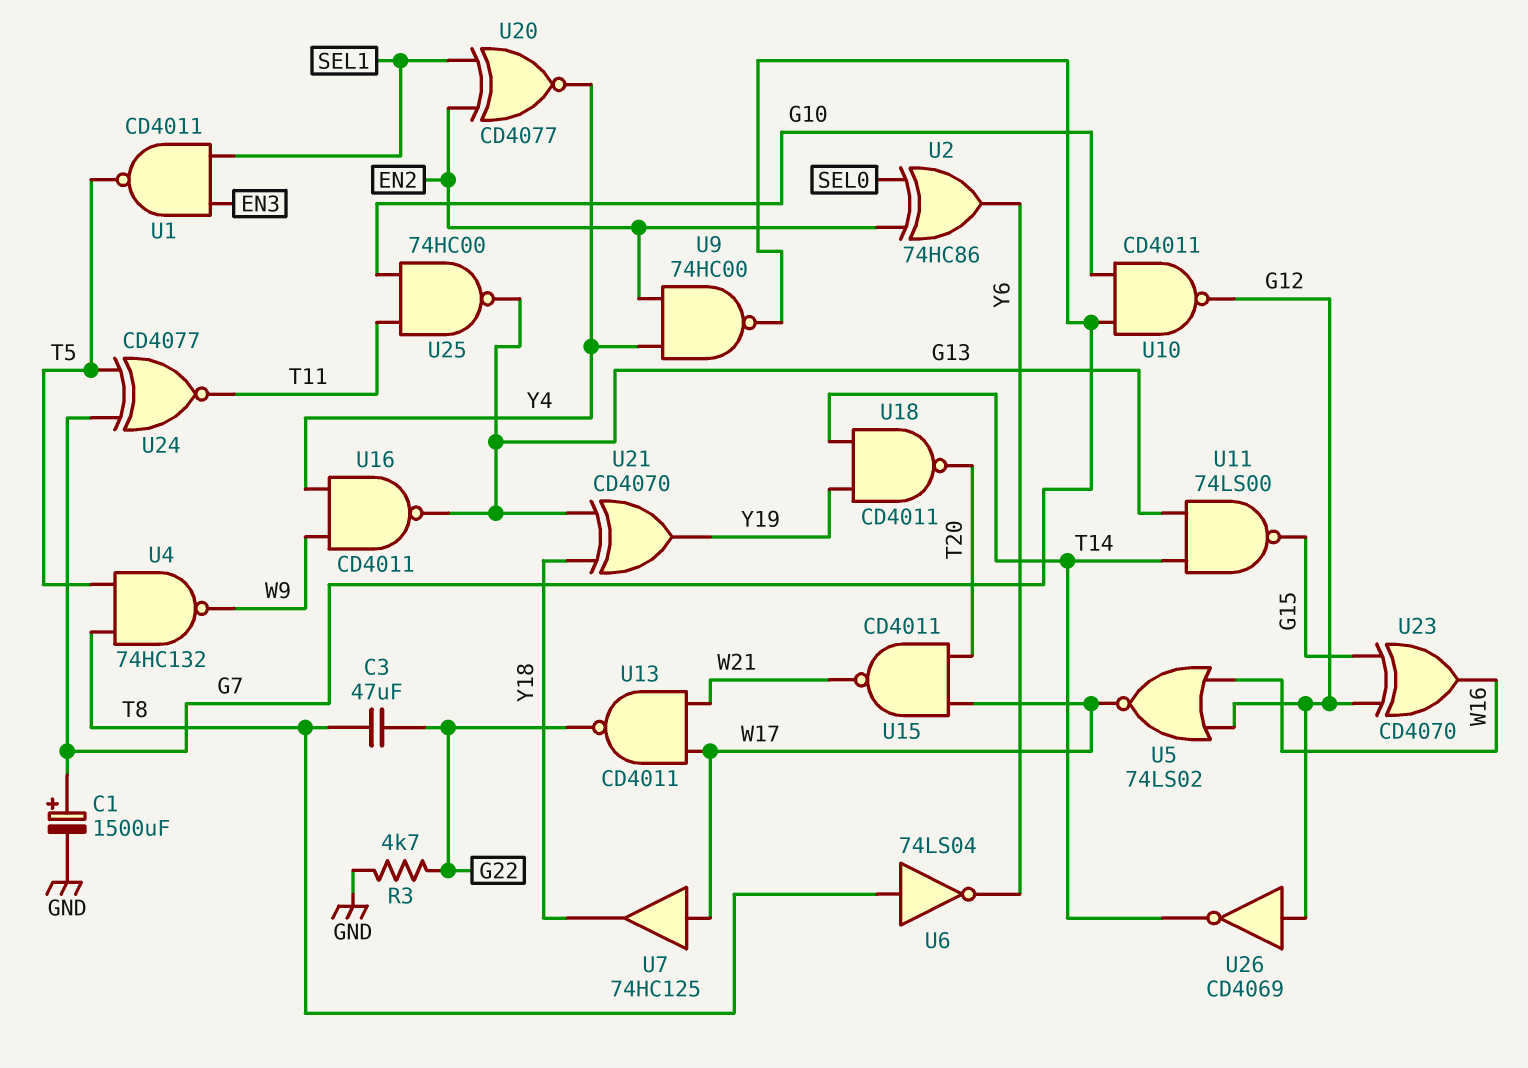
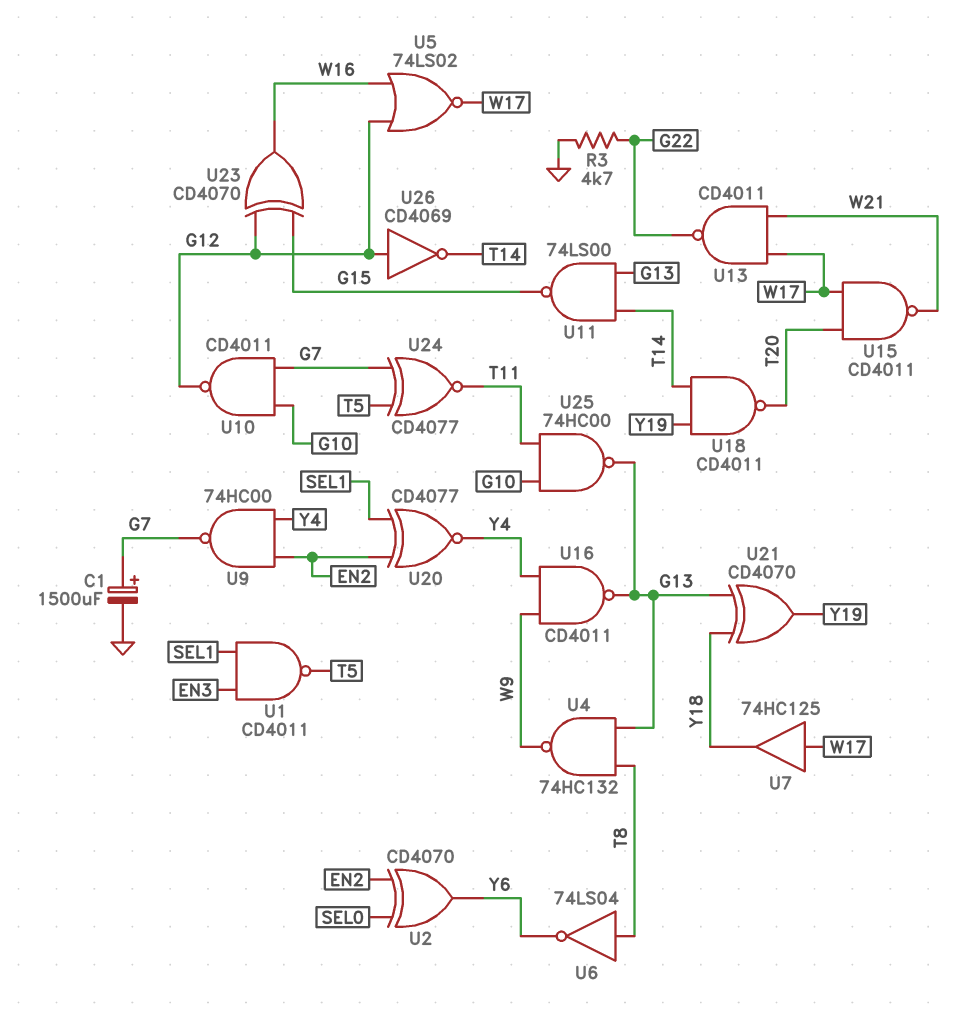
C3: 47uF (G22, T8) -> none
U2: XOR 74HC86 (in EN2, in SEL0, out Y6) -> XOR CD4070 (in EN2, in SEL0, out Y6)
U4: NAND 74HC132 (in T5, in T8, out W9) -> NAND 74HC132 (in G13, in T8, out W9)

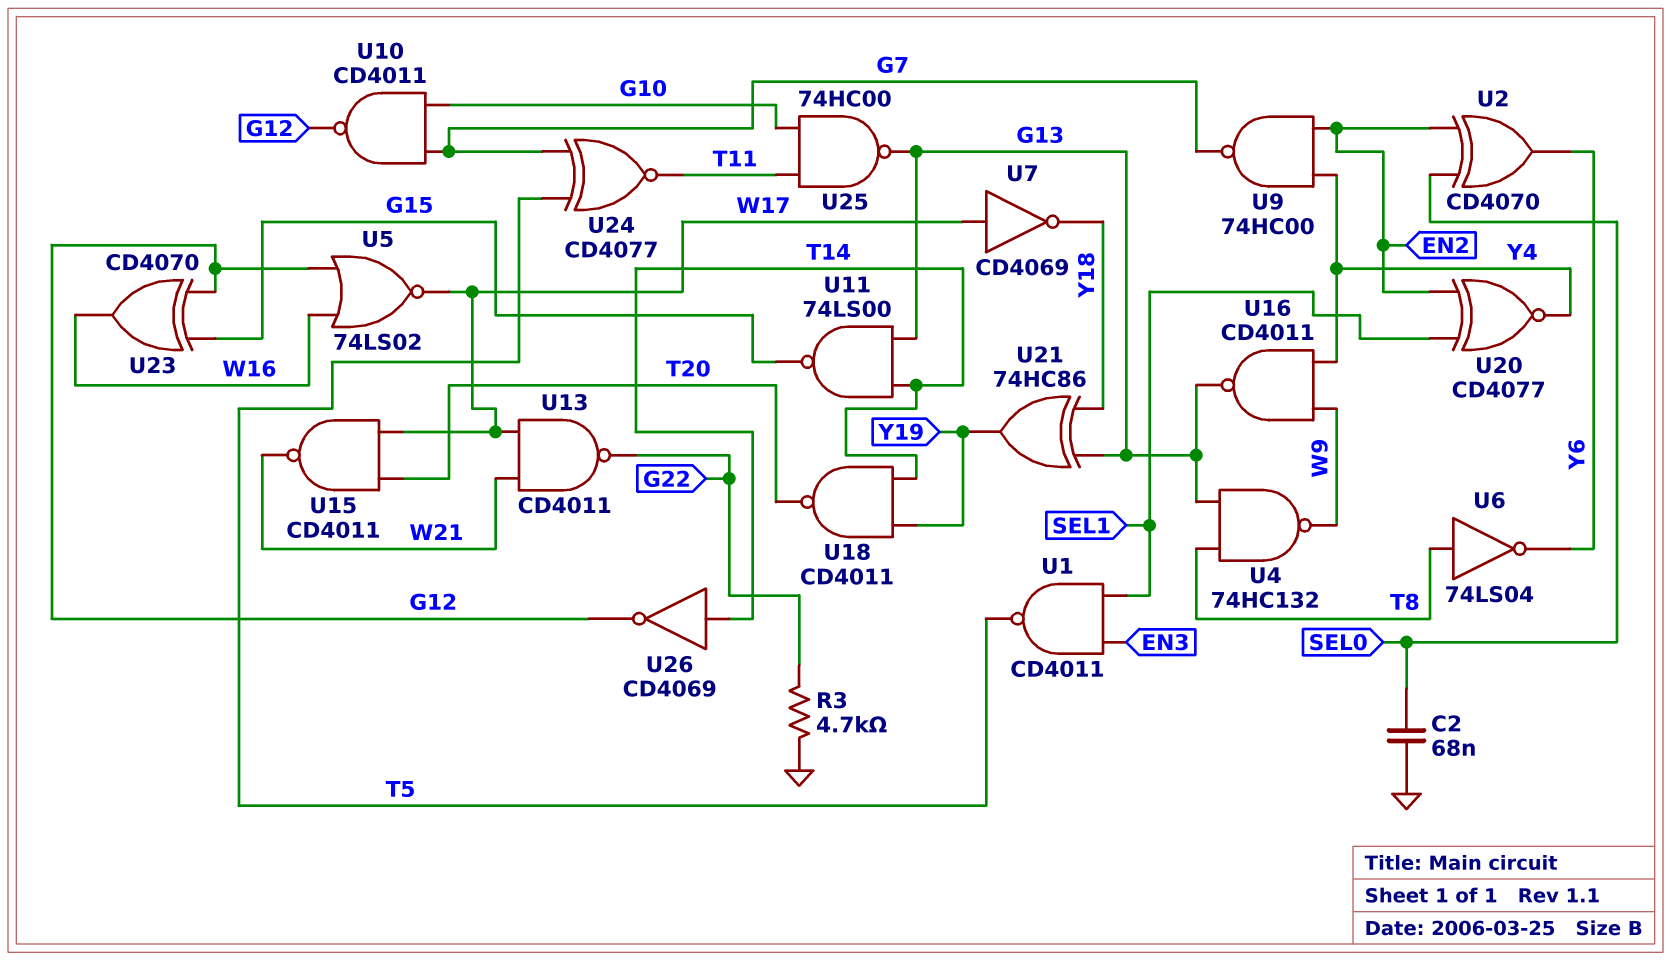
C1: 1500uF (plus G7, minus GND) -> none
C2: none -> 68nF (GND, SEL0)
U7: buffer 74HC125 (in W17, out Y18) -> NOT CD4069 (in W17, out Y18)
U21: XOR CD4070 (in G13, in Y18, out Y19) -> XOR 74HC86 (in G13, in Y18, out Y19)
U26: NOT CD4069 (in G12, out T14) -> NOT CD4069 (in T14, out G12)

